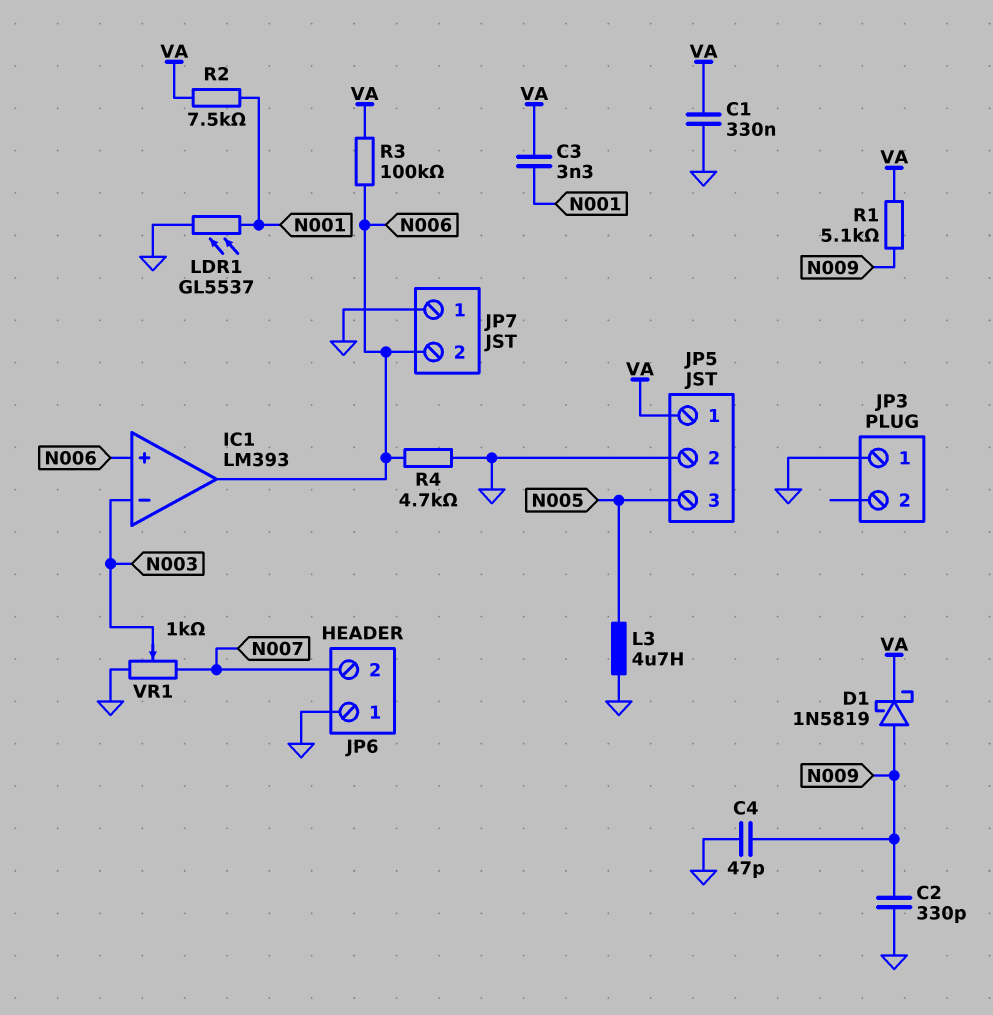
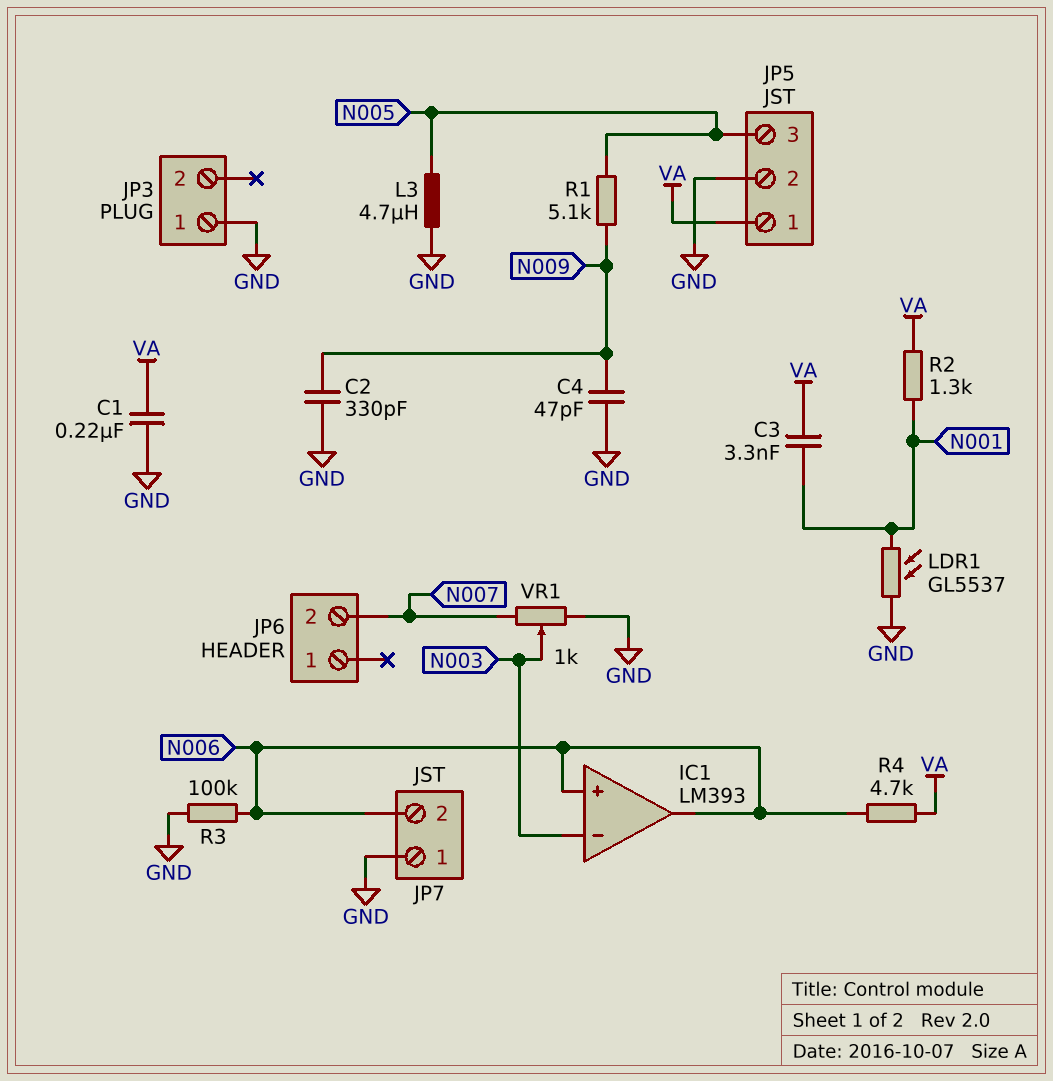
C1: 330nF (GND, VA) -> 220nF (GND, VA)
D1: schottky 1N5819 (A N009, K VA) -> none
JP6 pin 1: GND -> none
R1: 5.1k (N009, VA) -> 5.1k (N005, N009)
R2: 7.5k (N001, VA) -> 1.3k (N001, VA)
R3: 100k (N006, VA) -> 100k (GND, N006)
R4: 4.7k (GND, N006) -> 4.7k (N006, VA)

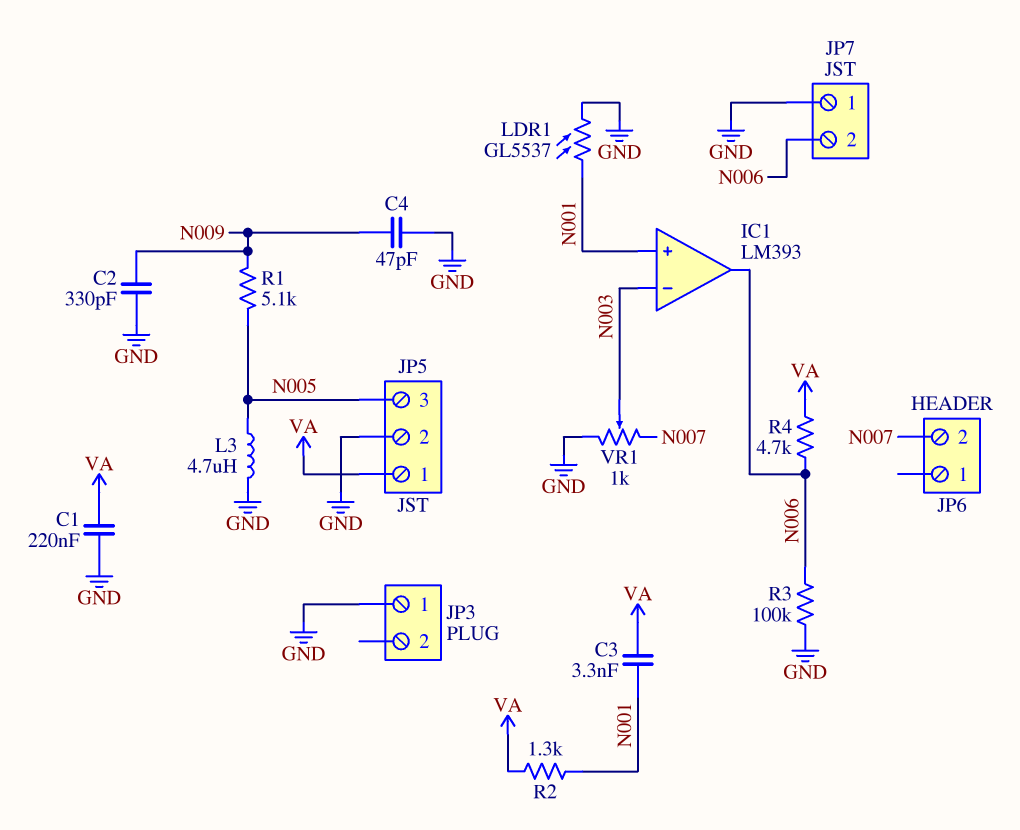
IC1 pin in+: N006 -> N001

